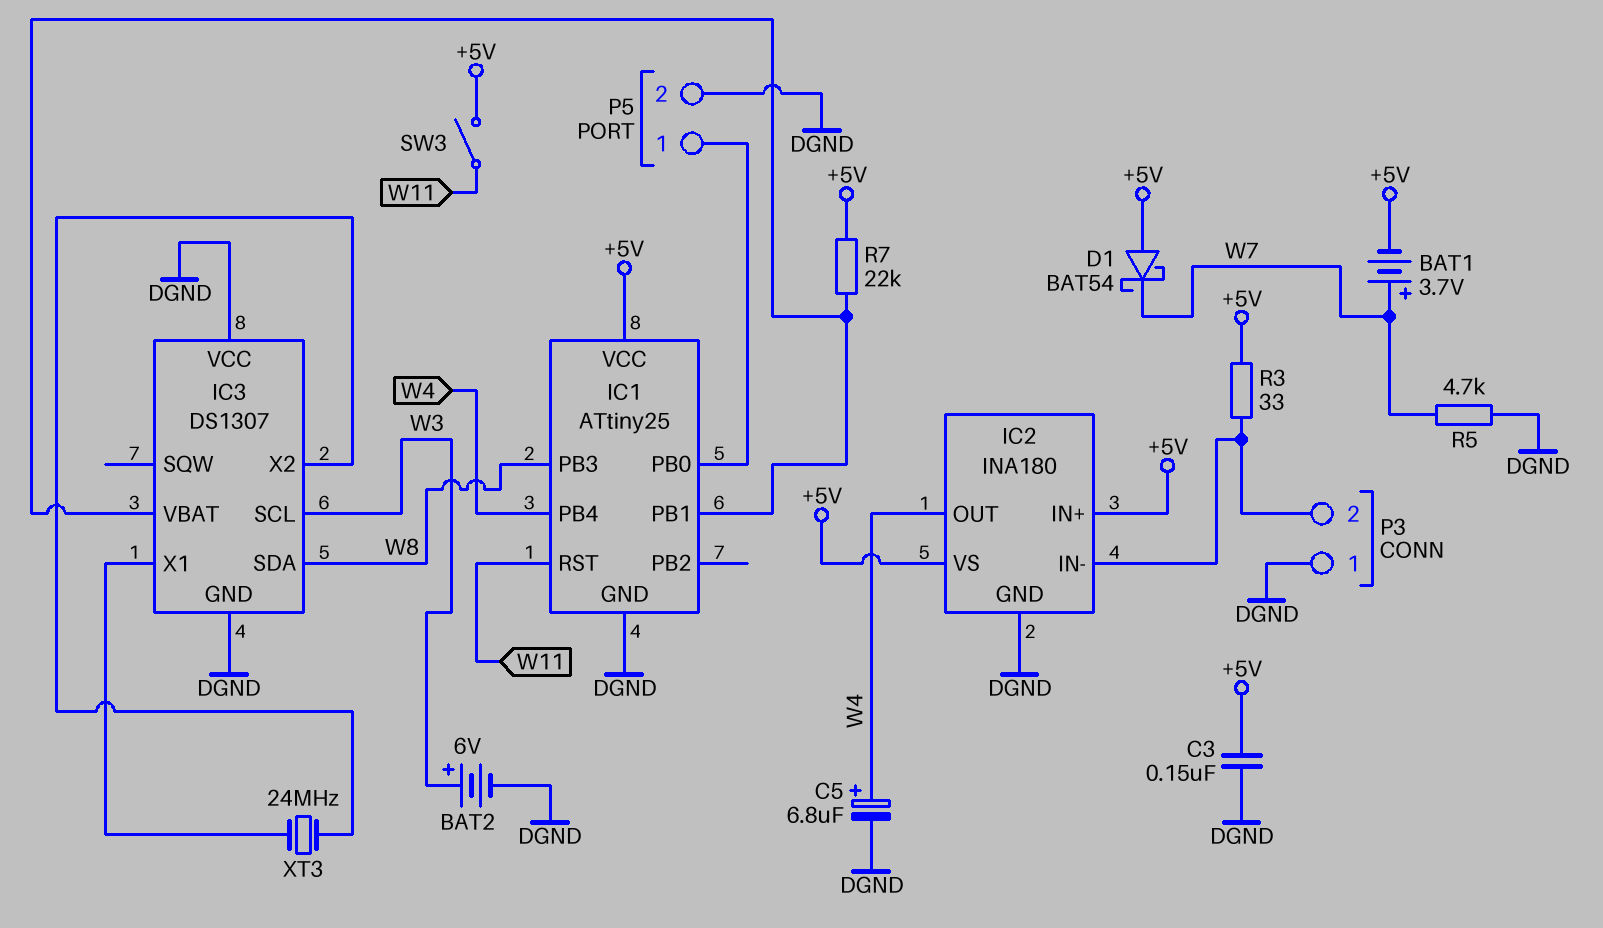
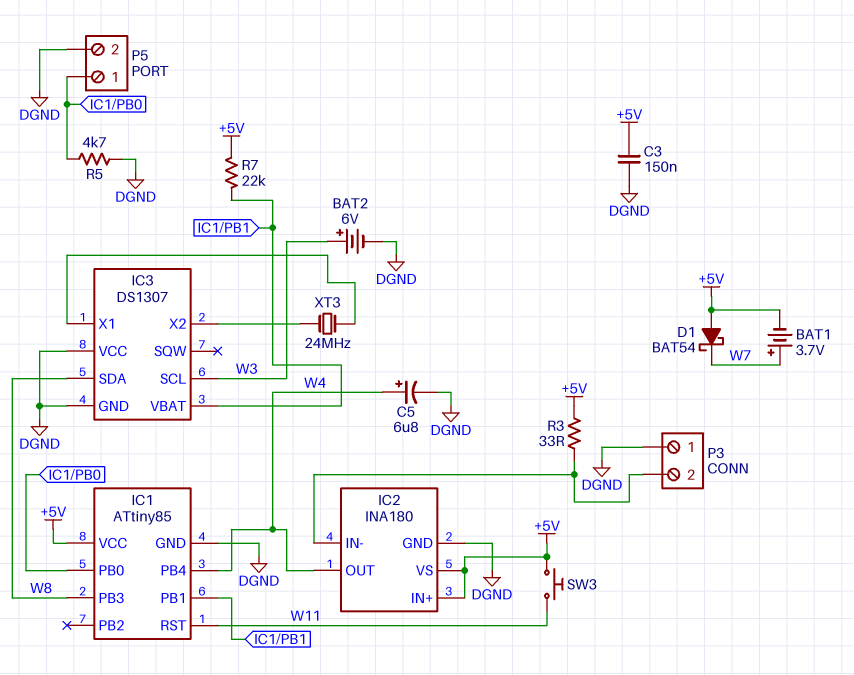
IC1: ATtiny25 -> ATtiny85
R5: 4.7k (DGND, W7) -> 4.7k (DGND, IC1/PB0)
SW3: switch (+5V, W11) -> button (+5V, W11)

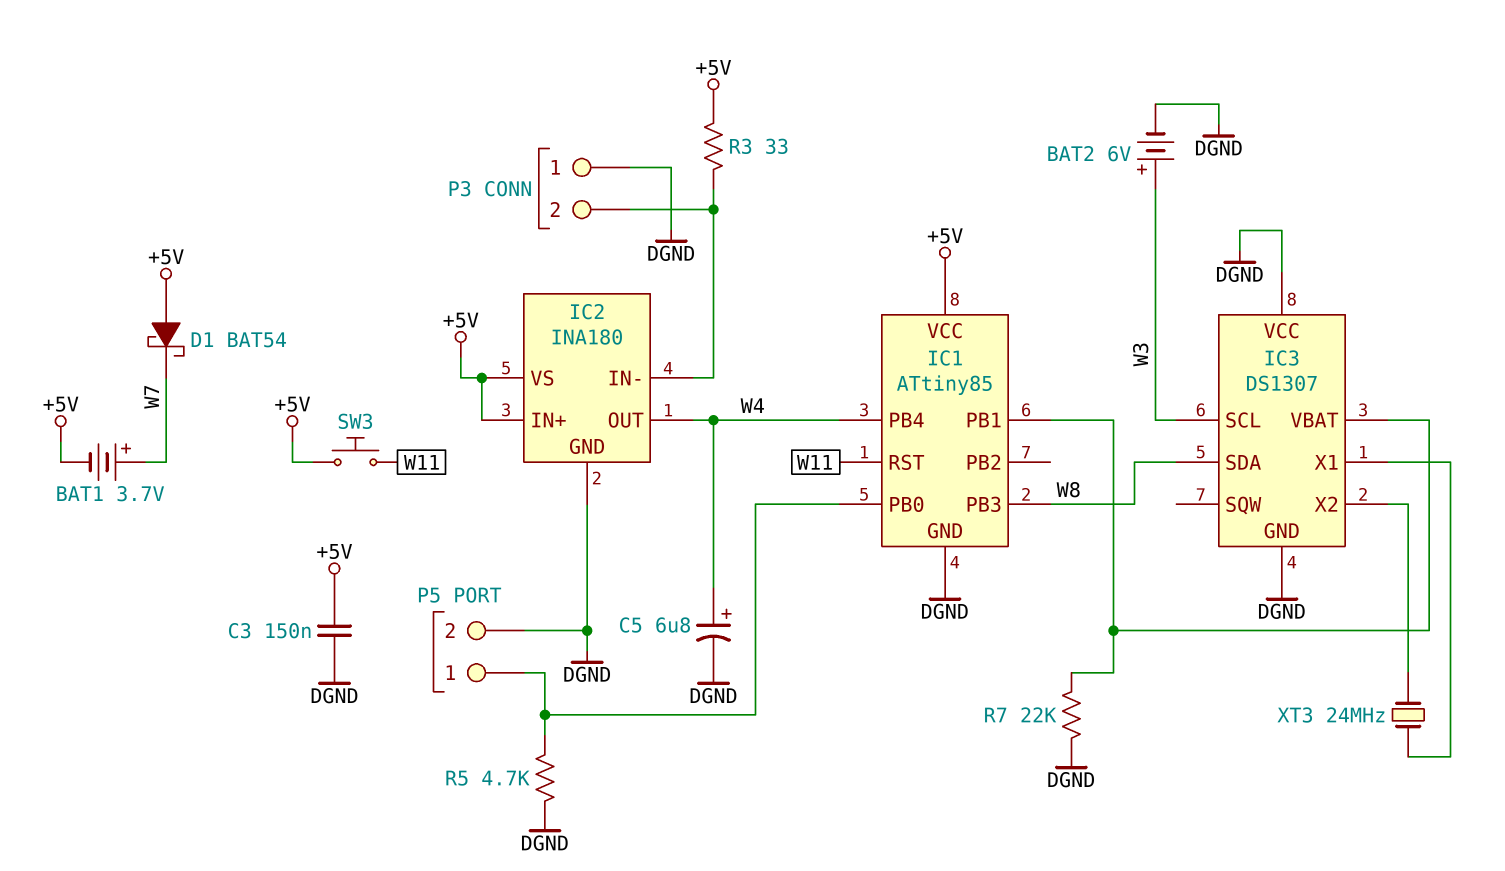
R7: 22k (+5V, IC1/PB1) -> 22k (DGND, IC1/PB1)

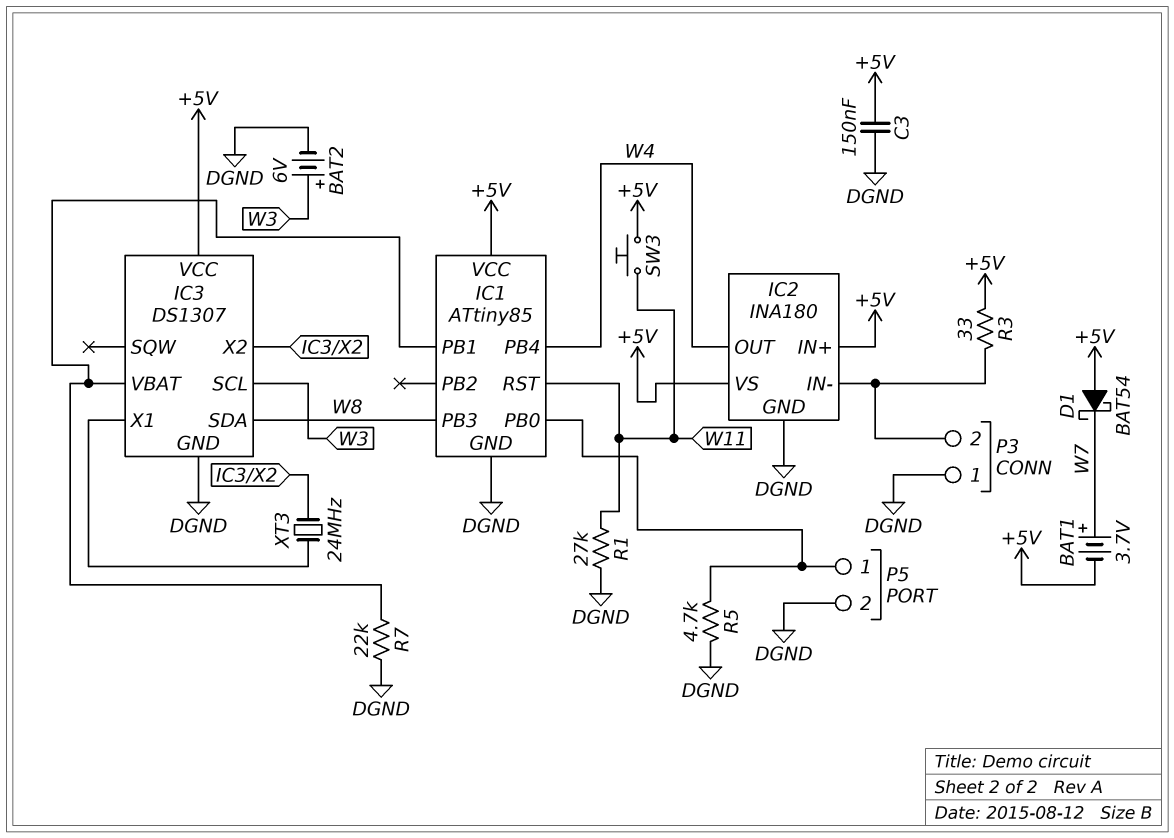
C5: 6.8uF (plus W4, minus DGND) -> none
IC3 pin VCC: DGND -> +5V
R1: none -> 27k (DGND, W11)

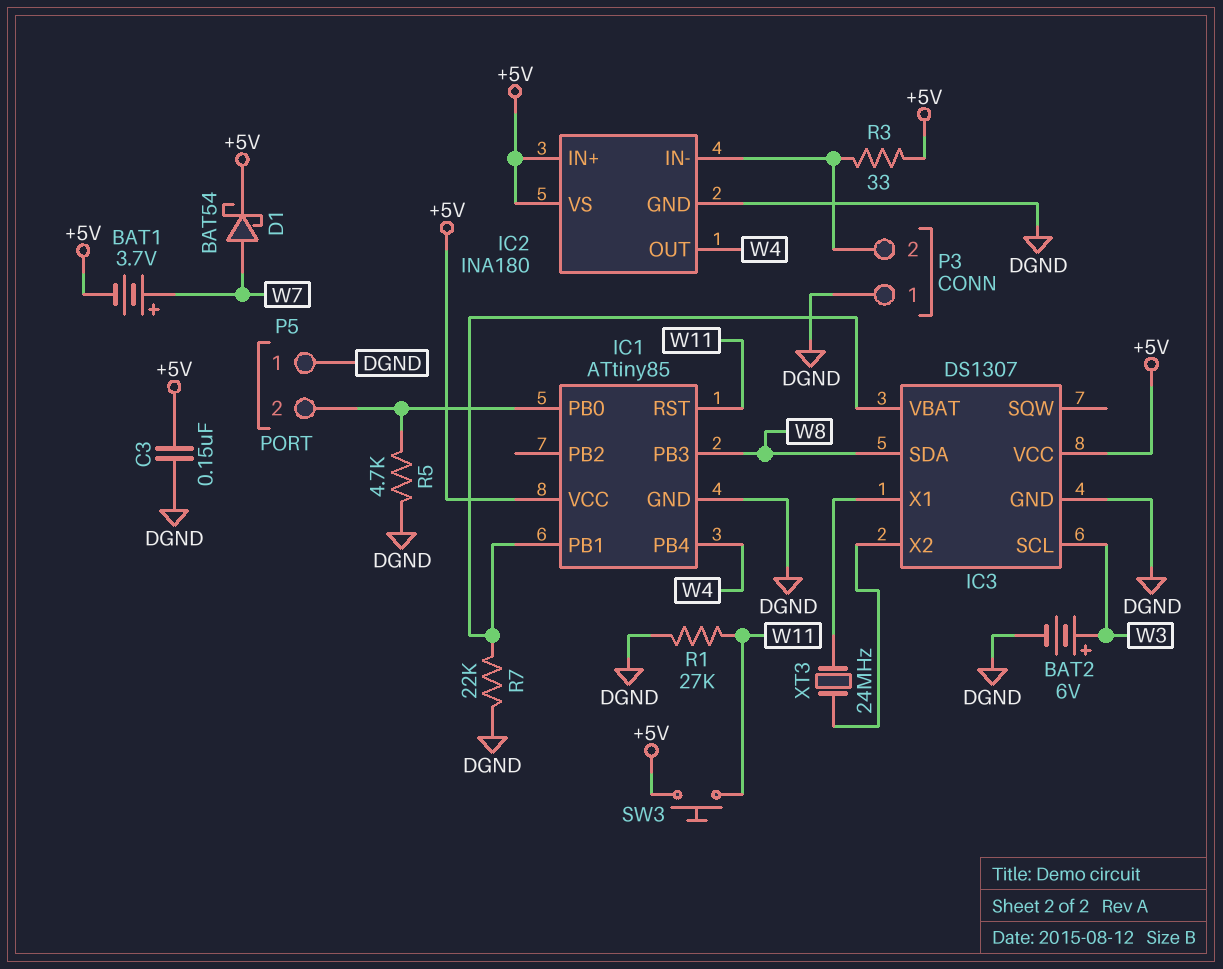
D1: schottky BAT54 (A +5V, K W7) -> schottky BAT54 (A W7, K +5V)
P5 pin 1: IC1/PB0 -> DGND
P5 pin 2: DGND -> IC1/PB0

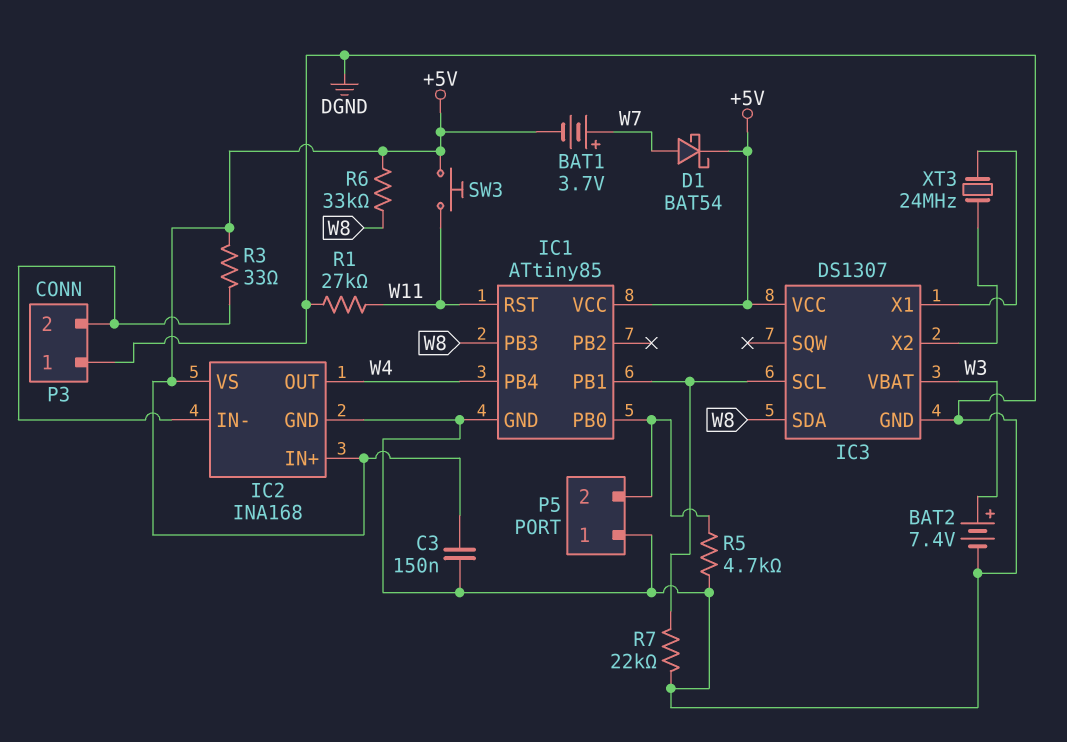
BAT2: 6V (plus W3, minus DGND) -> 7.4V (plus W3, minus DGND)
IC2: INA180 -> INA168
IC3 pin SCL: W3 -> IC1/PB1
IC3 pin VBAT: IC1/PB1 -> W3
R6: none -> 33k (+5V, W8)

